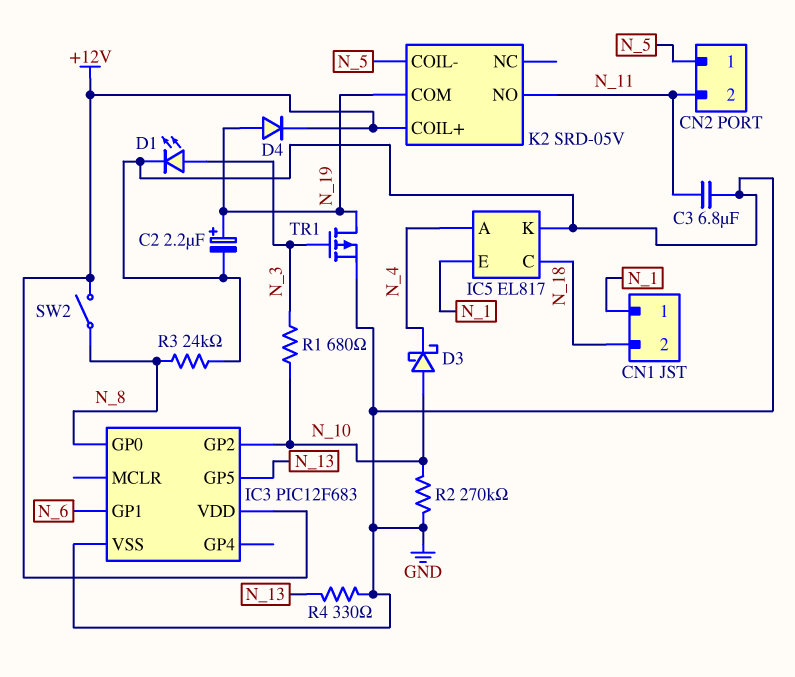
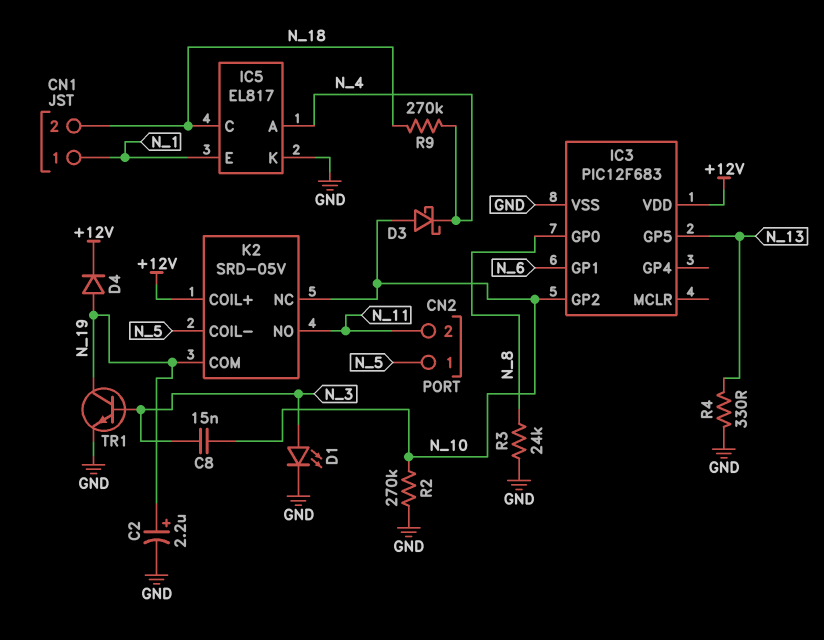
C3: 6.8uF (GND, N_11) -> none
C8: none -> 15nF (N_3, N_10)
K2 pin NC: none -> N_10
R1: 680 (N_3, N_10) -> none
R9: none -> 270k (N_4, N_18)
SW2: switch (+12V, N_8) -> none
TR1: PMOS (G N_3, D N_19, S GND) -> NPN (B N_3, C N_19, E GND)

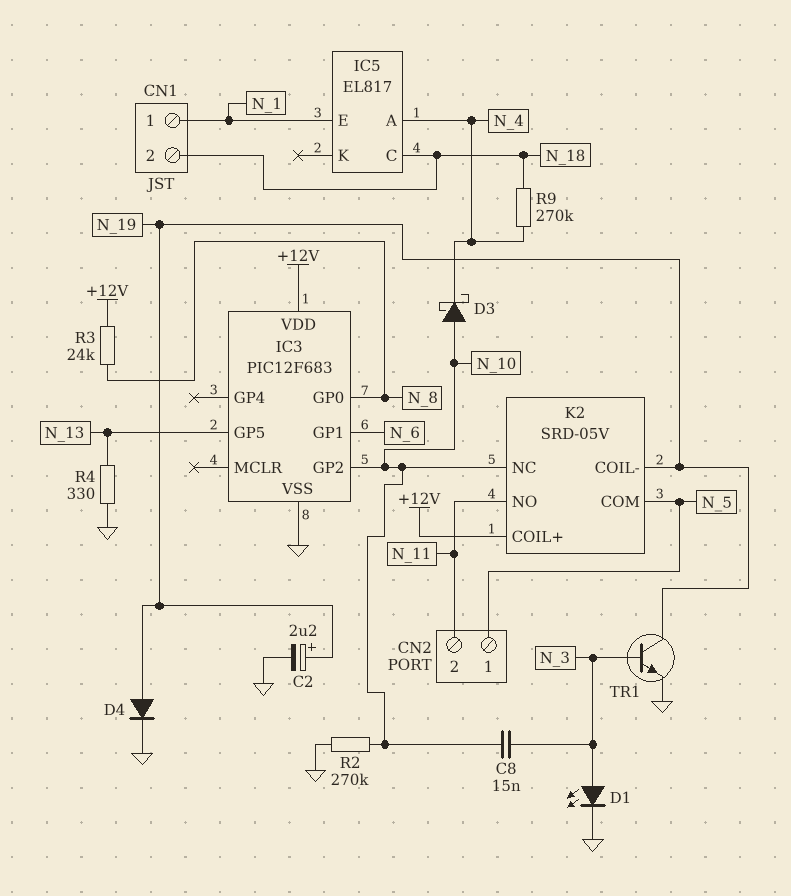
D4: diode (A N_19, K +12V) -> diode (A N_19, K GND)
IC5 pin K: GND -> none
K2 pin COIL-: N_5 -> N_19
K2 pin COM: N_19 -> N_5
R3: 24k (GND, N_8) -> 24k (+12V, N_8)

